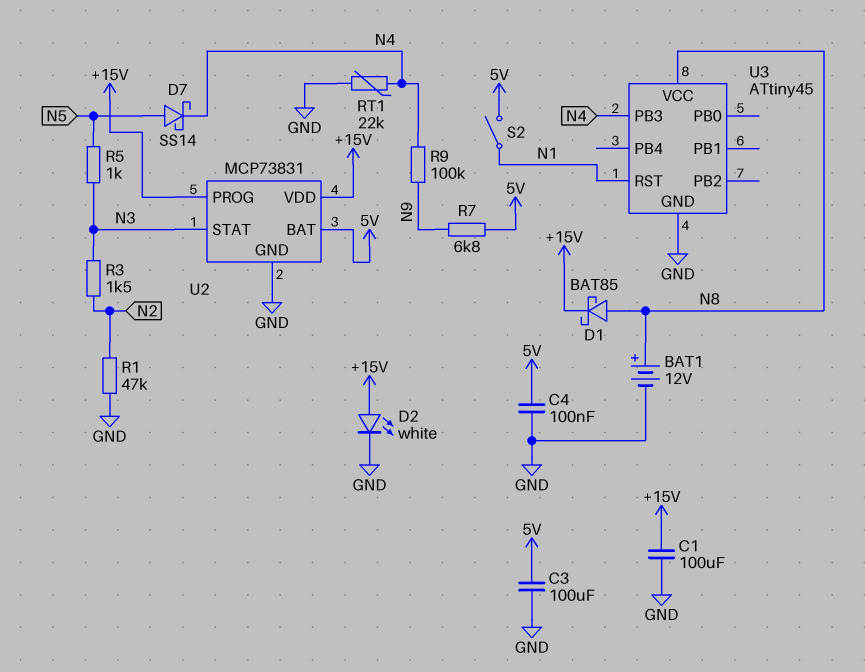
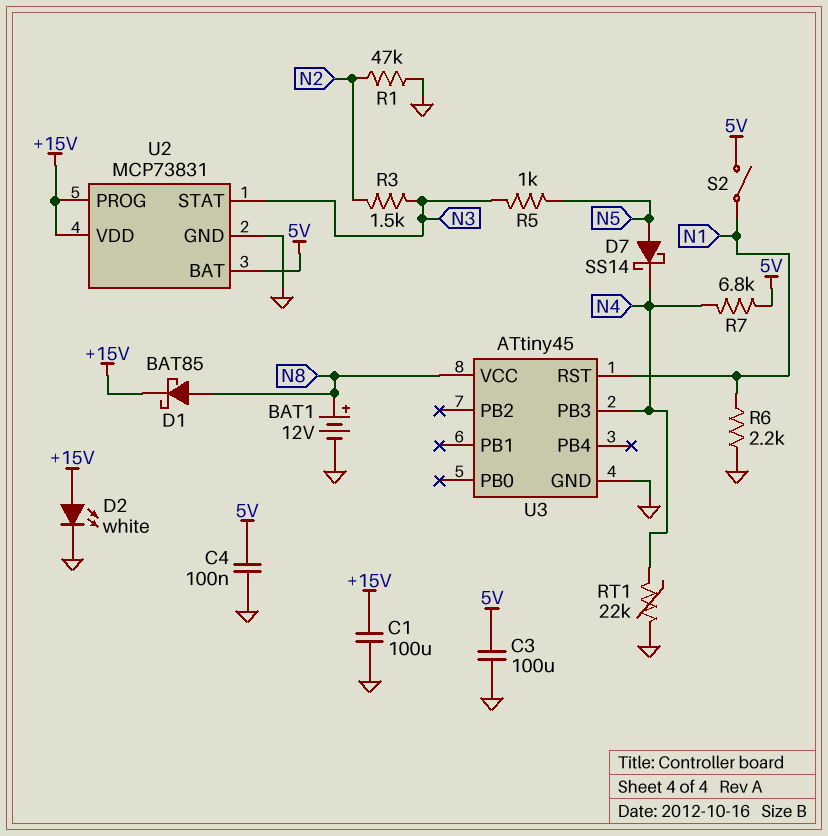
R6: none -> 2.2k (GND, N1)
R7: 6.8k (5V, N9) -> 6.8k (5V, N4)
R9: 100k (N4, N9) -> none

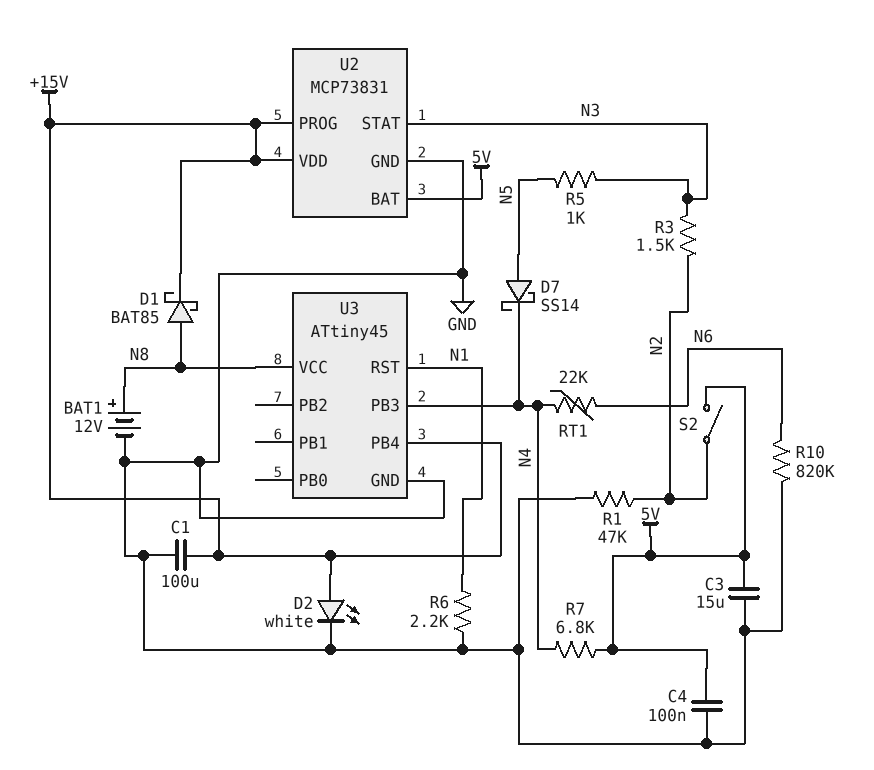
C3: 100uF (5V, GND) -> 15uF (5V, GND)
R10: none -> 820k (GND, N6)
RT1: 22k (GND, N4) -> 22k (N4, N6)
S2: switch (5V, N1) -> switch (5V, N2)
U3 pin PB4: none -> +15V

